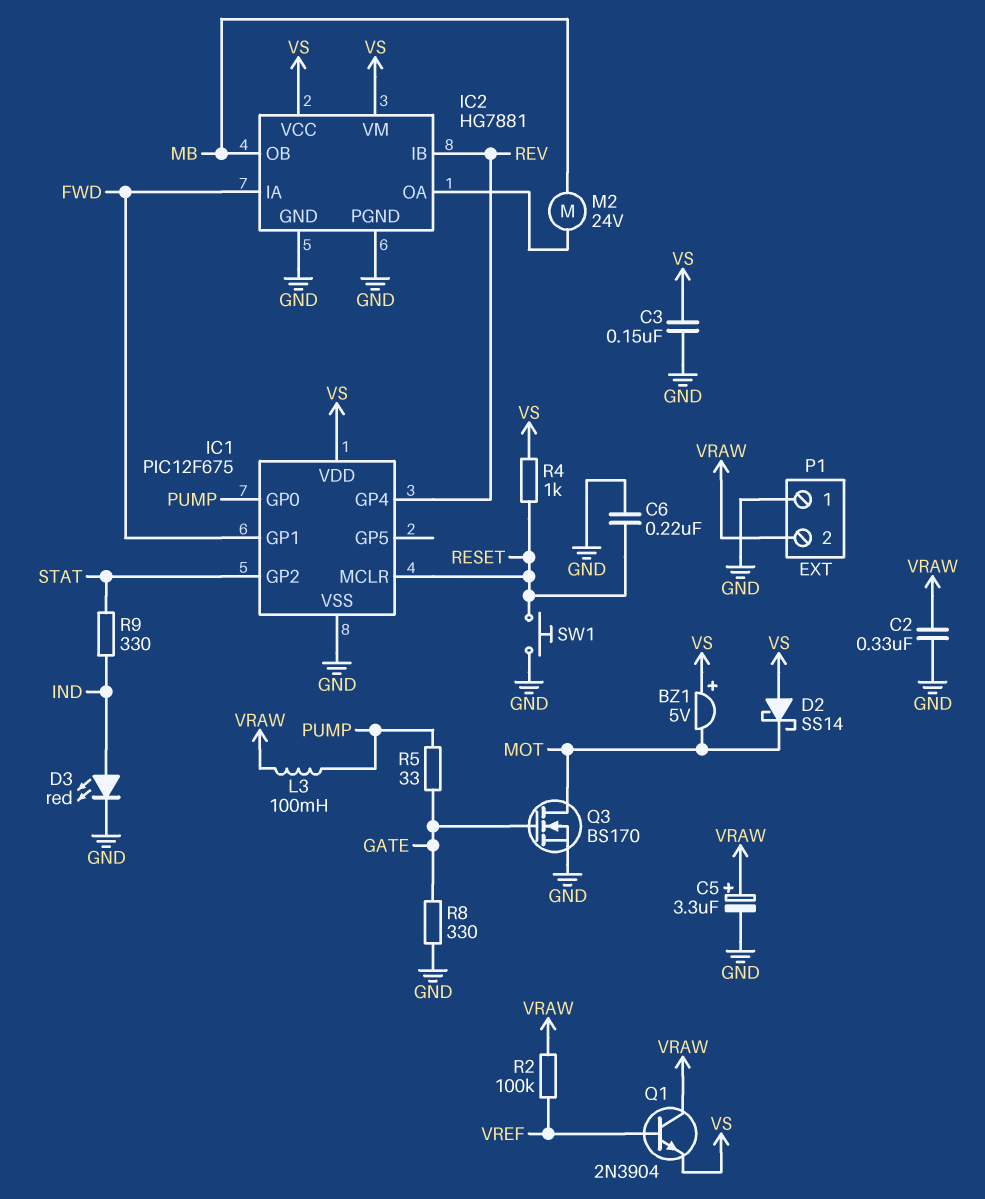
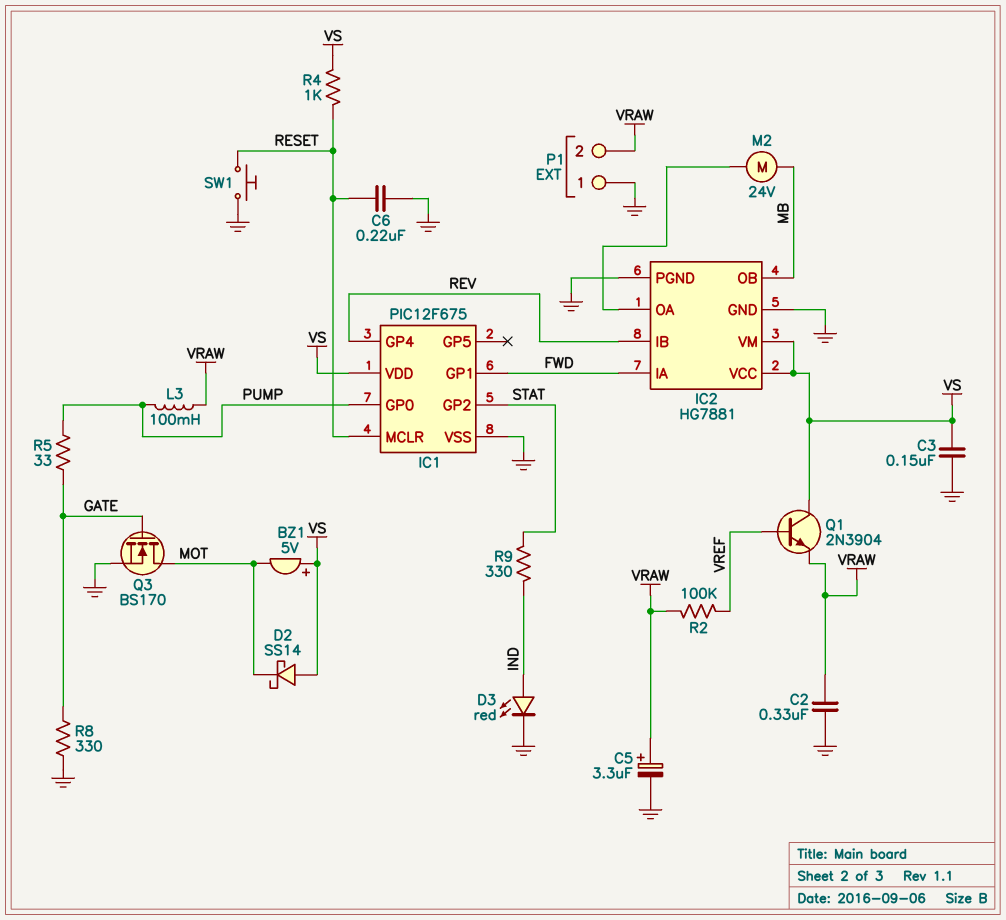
Q1: NPN 2N3904 (B VREF, C VRAW, E VS) -> NPN 2N3904 (B VREF, C VS, E VRAW)

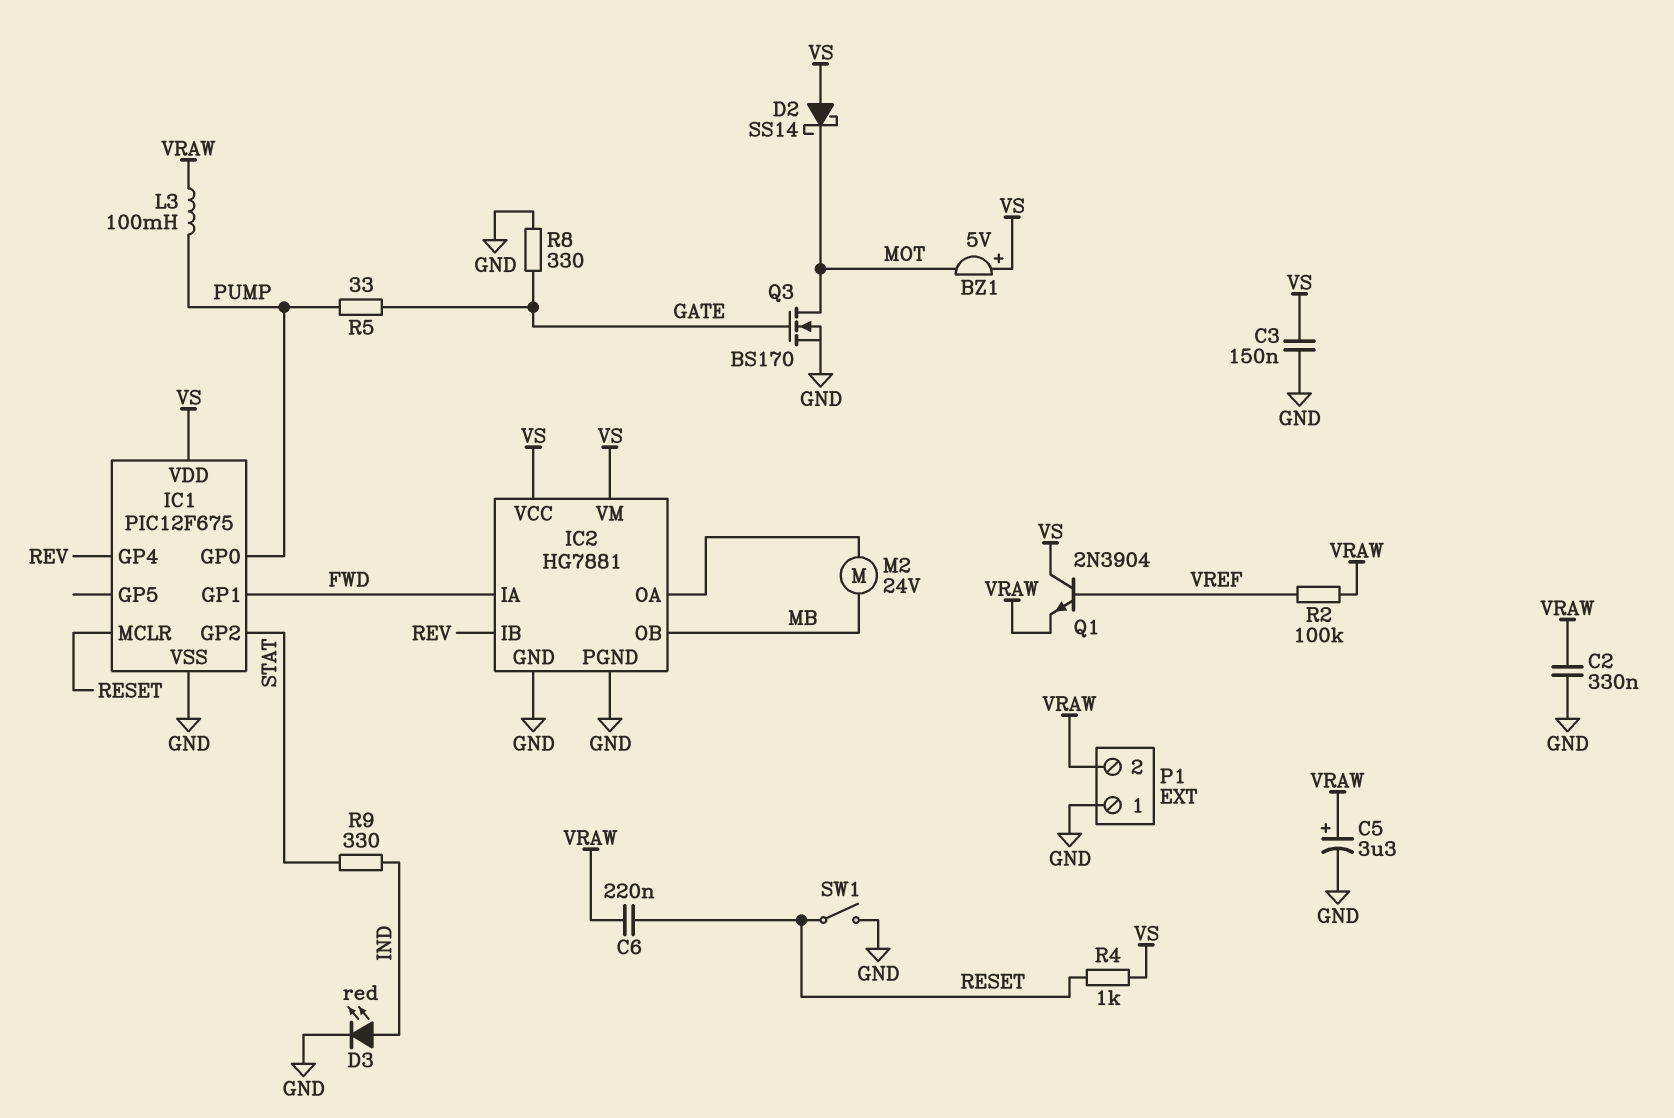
C6: 220nF (GND, RESET) -> 220nF (RESET, VRAW)
SW1: button (GND, RESET) -> switch (GND, RESET)

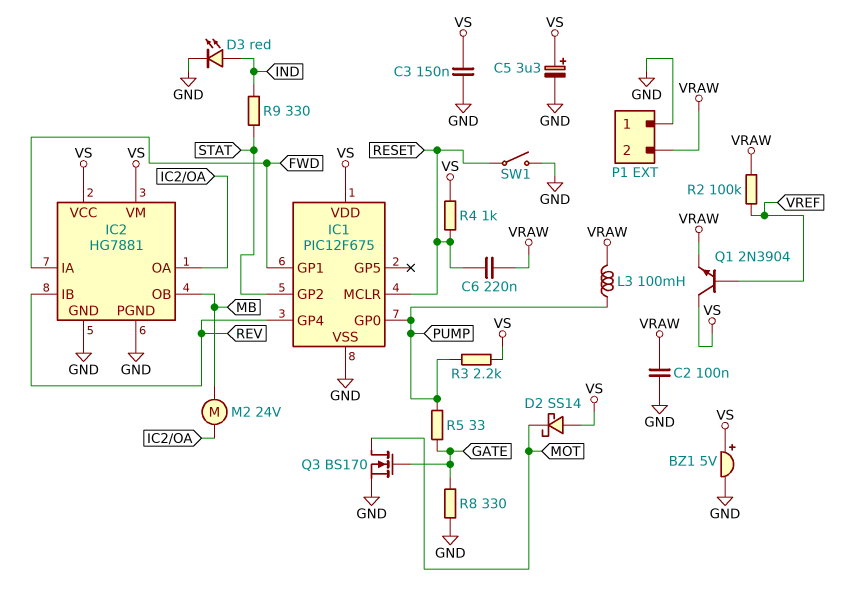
BZ1: buzzer 5V (plus VS, minus MOT) -> buzzer 5V (plus VS, minus GND)
C2: 330nF (GND, VRAW) -> 100nF (GND, VRAW)
C5: 3.3uF (plus VRAW, minus GND) -> 3.3uF (plus VS, minus GND)
R3: none -> 2.2k (PUMP, VS)

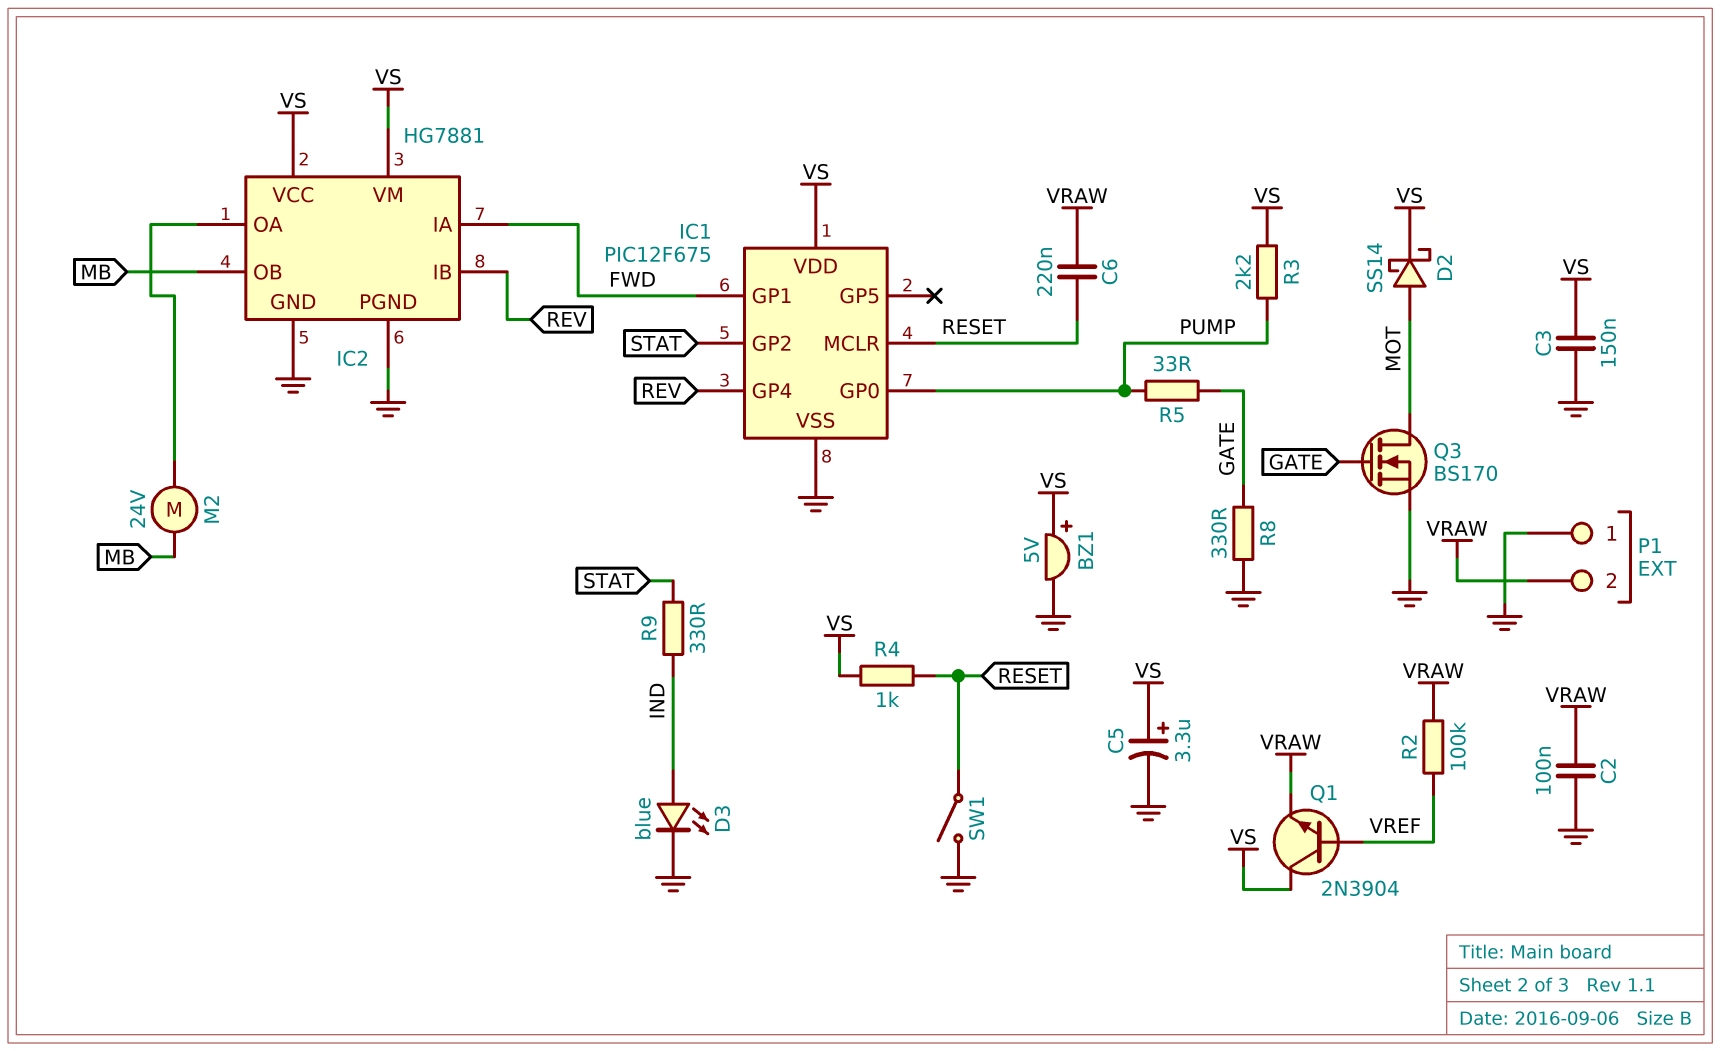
D2: schottky SS14 (A VS, K MOT) -> schottky SS14 (A MOT, K VS)
D3: LED red (A IND, K GND) -> LED blue (A IND, K GND)
L3: 100mH (PUMP, VRAW) -> none

